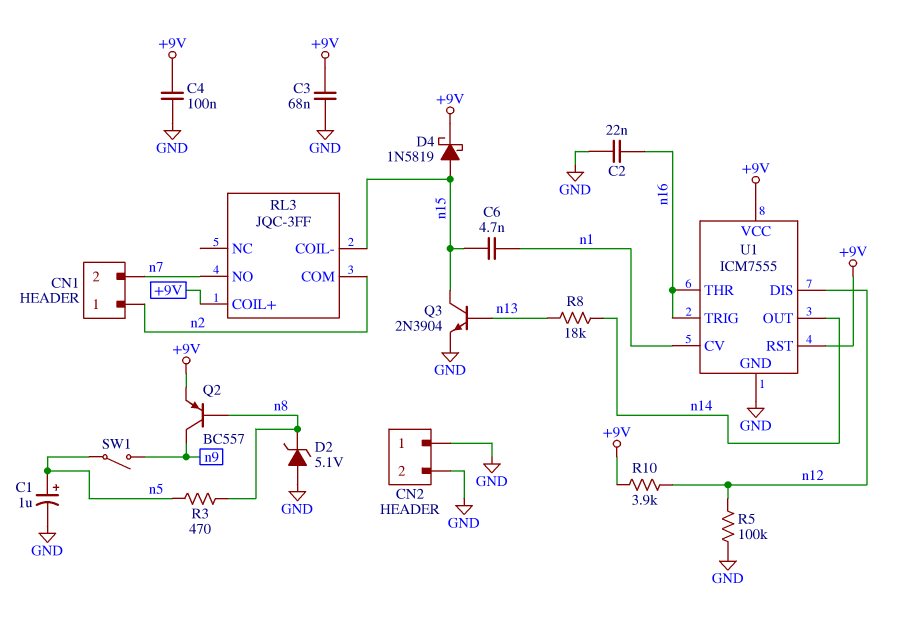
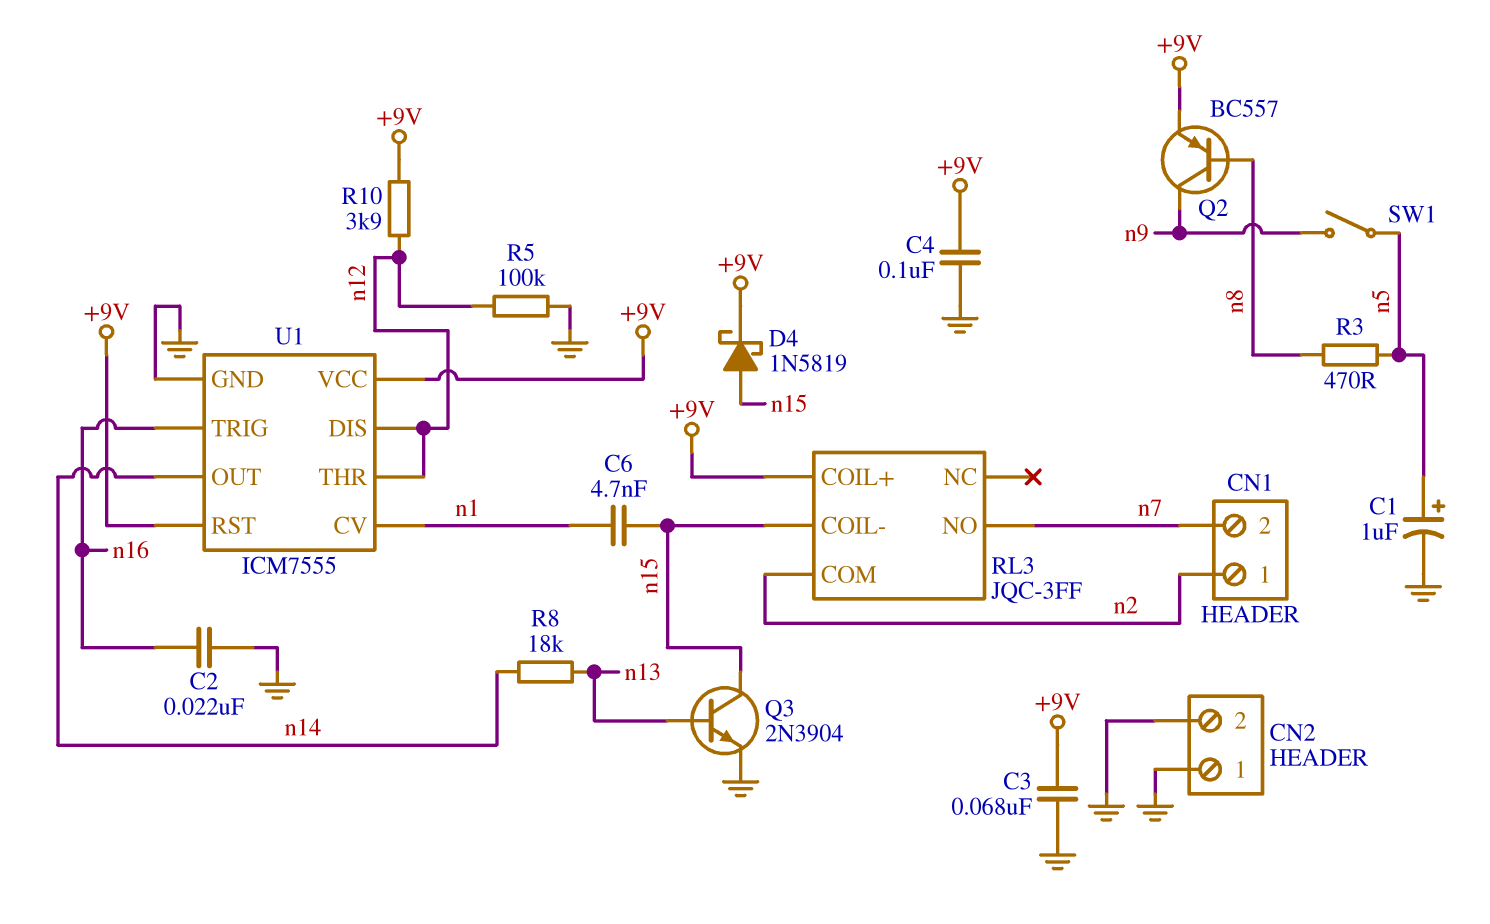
D2: zener 5.1V (A GND, K n8) -> none
U1 pin THR: n16 -> n12

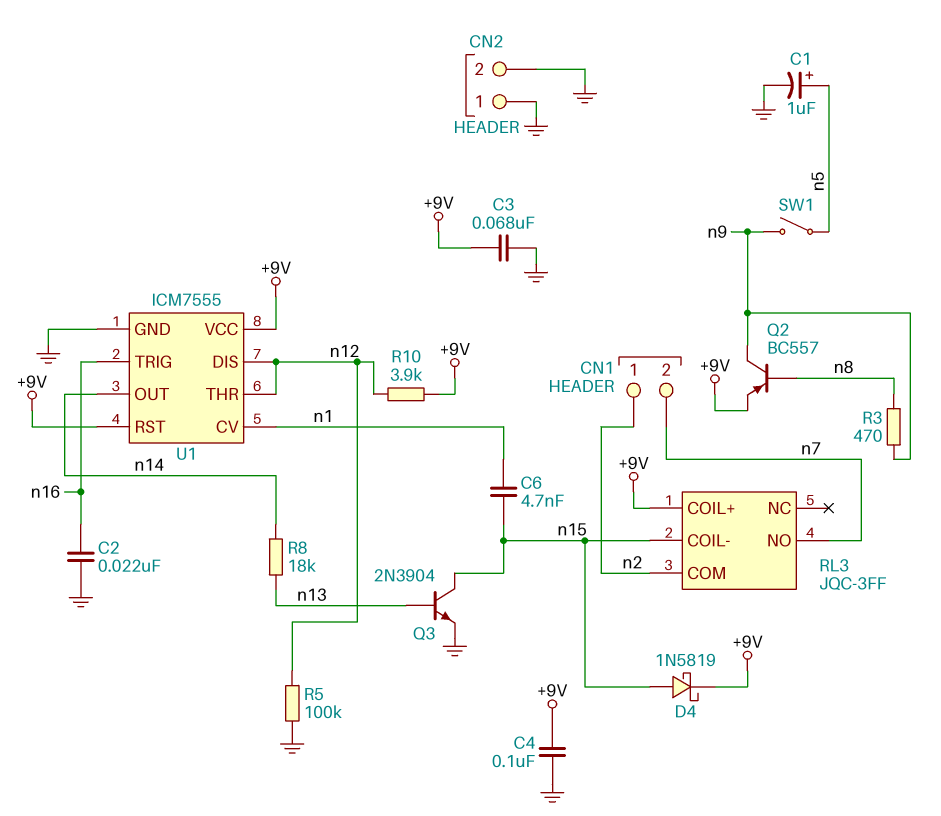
R3: 470 (n5, n8) -> 470 (n8, n9)

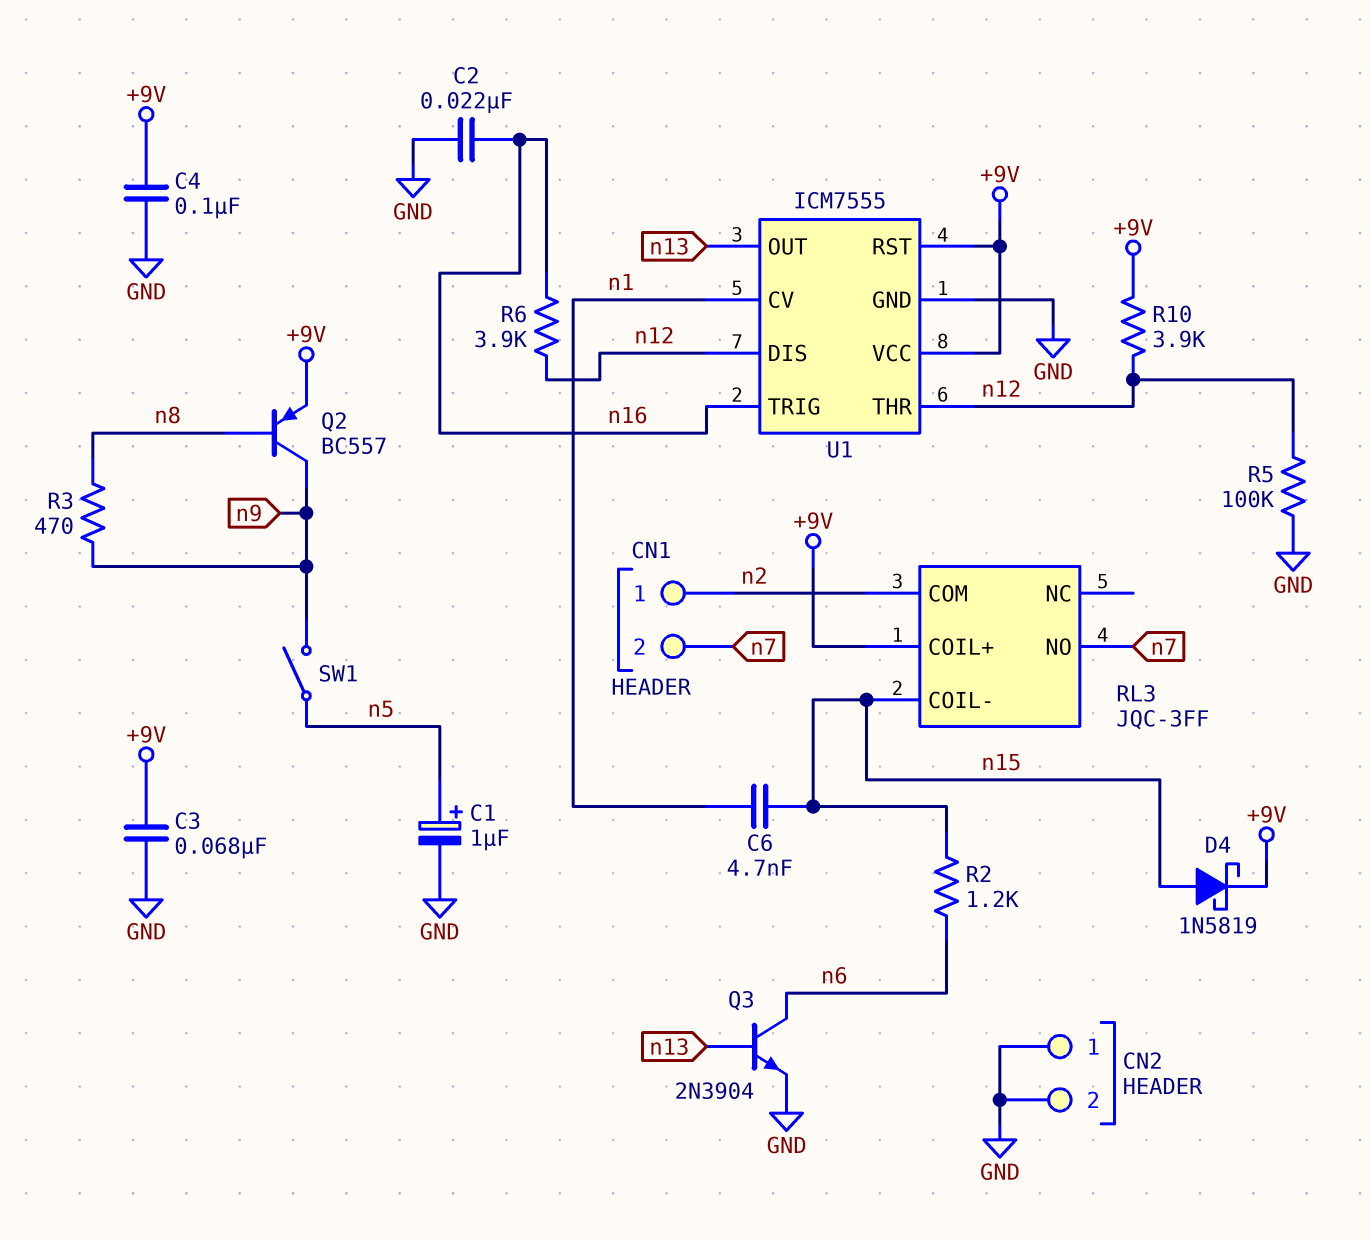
Q3: NPN 2N3904 (B n13, C n15, E GND) -> NPN 2N3904 (B n13, C n6, E GND)
R2: none -> 1.2k (n6, n15)
R6: none -> 3.9k (n12, n16)
R8: 18k (n13, n14) -> none
U1 pin OUT: n14 -> n13

